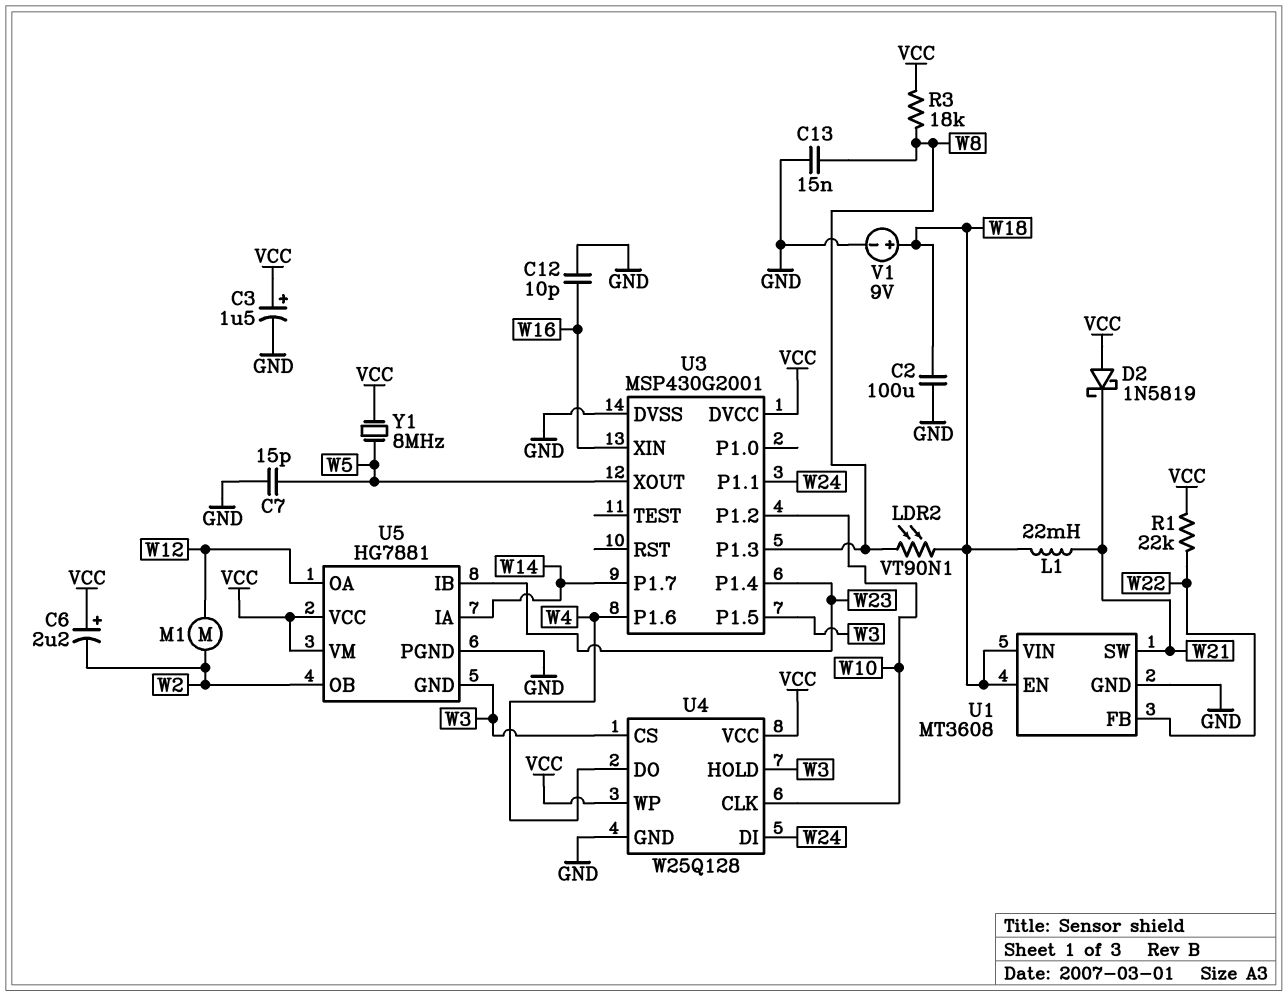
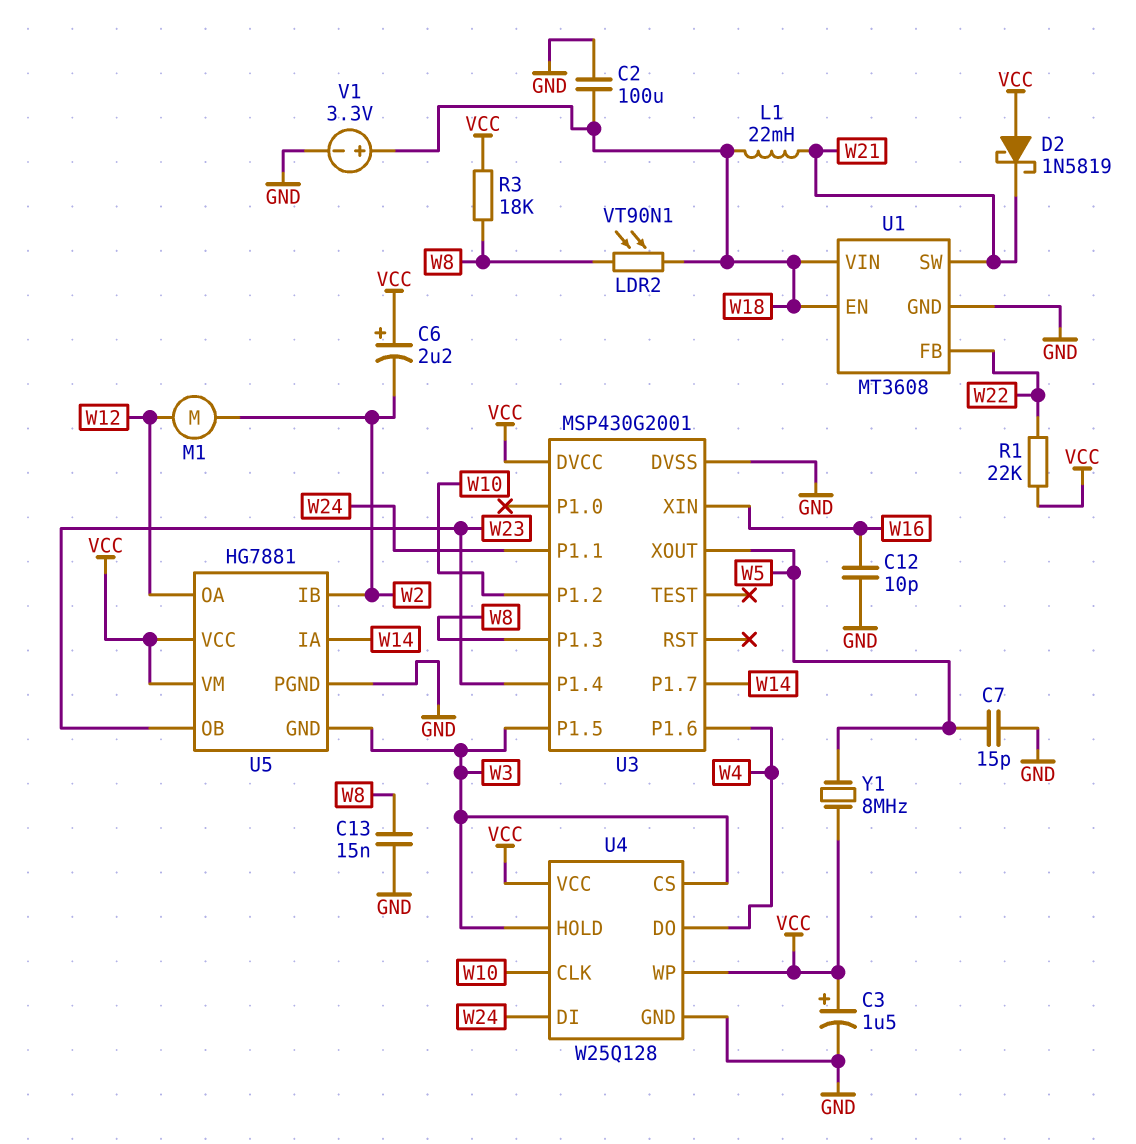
U5 pin IB: W23 -> W2
U5 pin OB: W2 -> W23
V1: 9V (plus W18, minus GND) -> 3.3V (plus W18, minus GND)

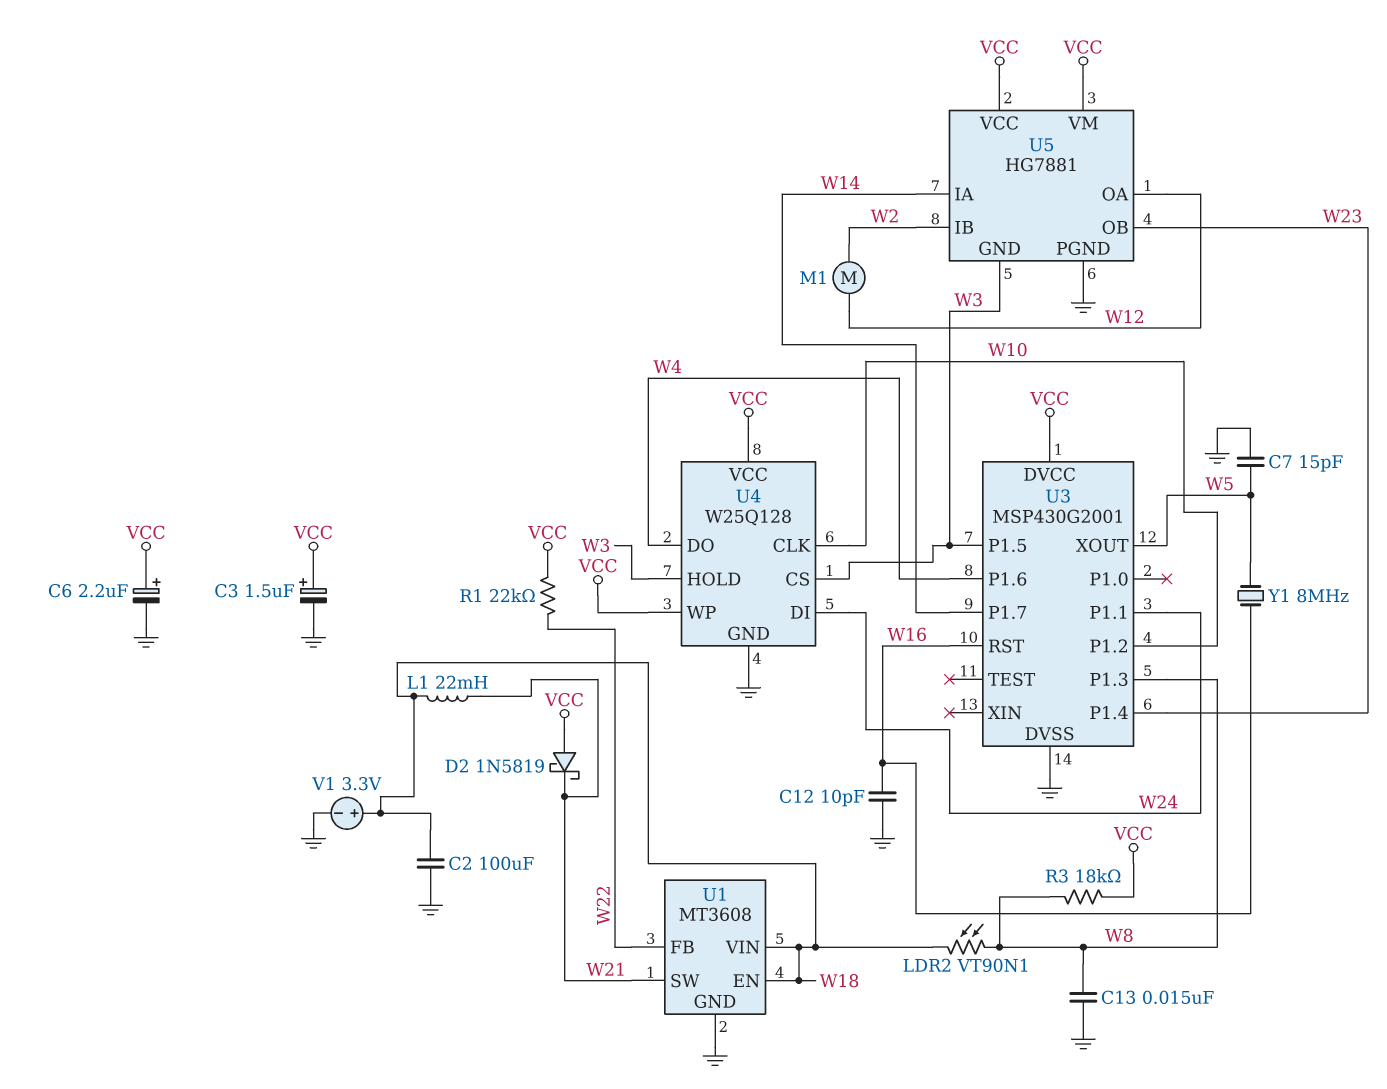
C6: 2.2uF (plus VCC, minus W2) -> 2.2uF (plus VCC, minus GND)
U3 pin RST: none -> W16
U3 pin XIN: W16 -> none
Y1: 8MHz (VCC, W5) -> 8MHz (W5, W16)

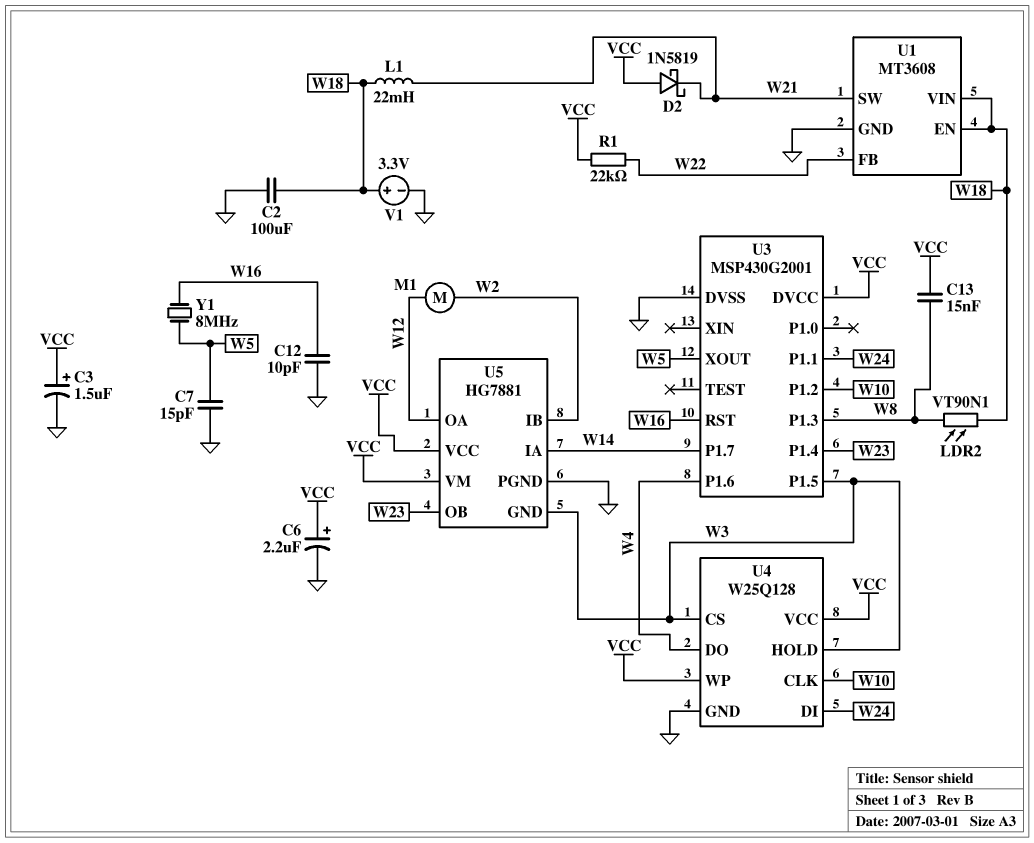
C13: 15nF (GND, W8) -> 15nF (VCC, W8)
R3: 18k (VCC, W8) -> none

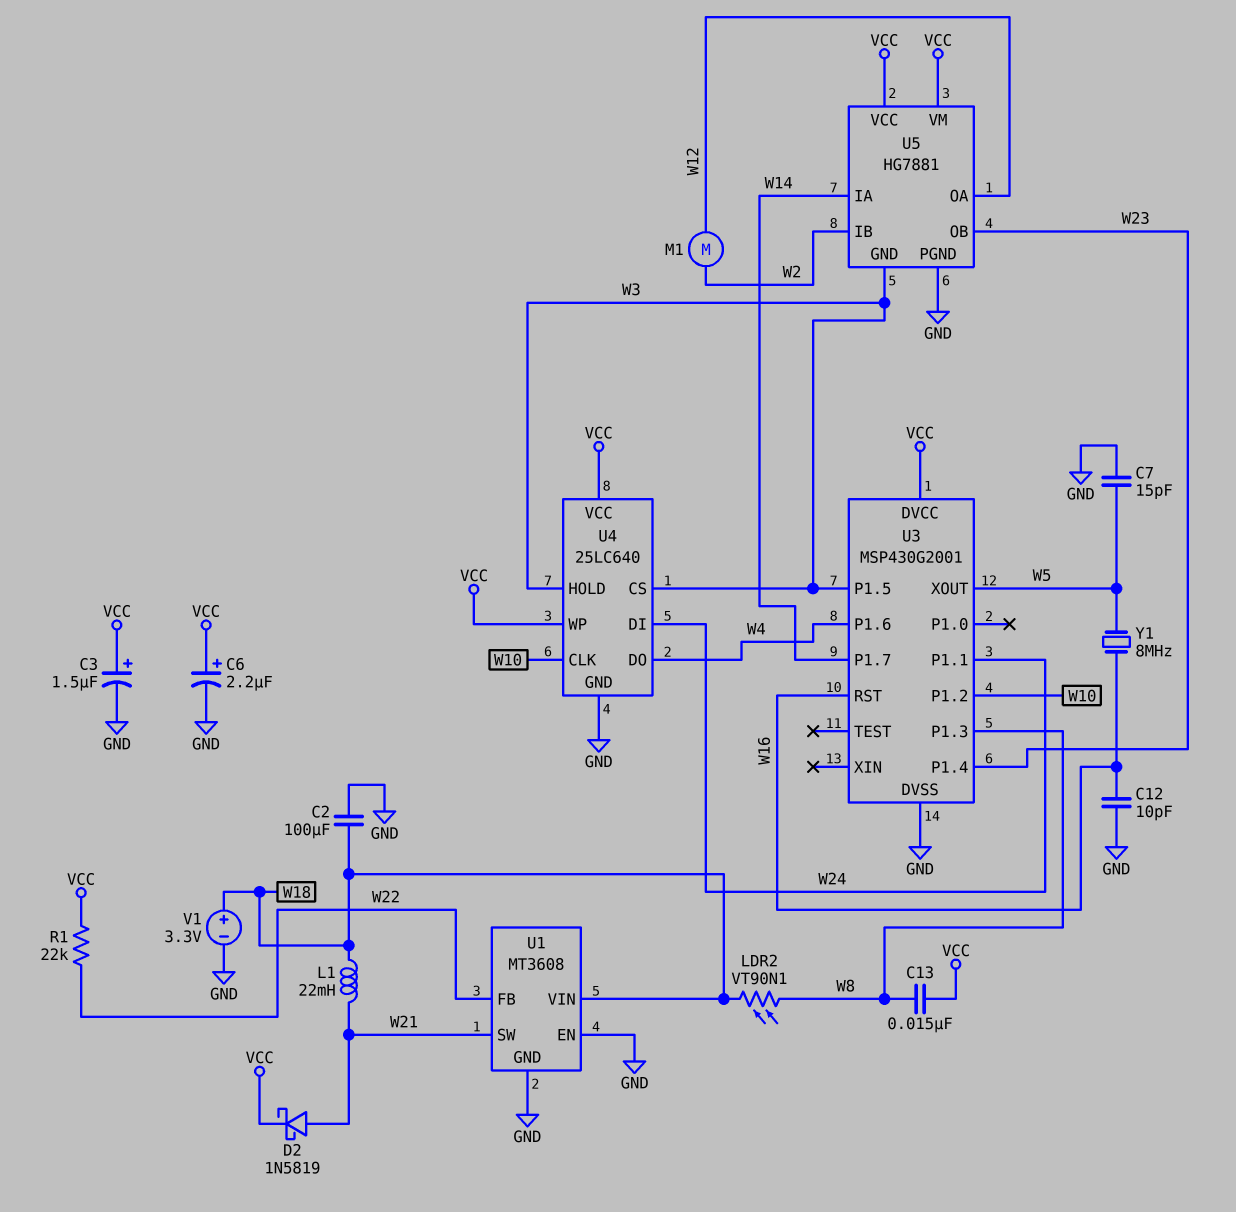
D2: schottky 1N5819 (A VCC, K W21) -> schottky 1N5819 (A W21, K VCC)
U1 pin EN: W18 -> GND
U4: W25Q128 -> 25LC640

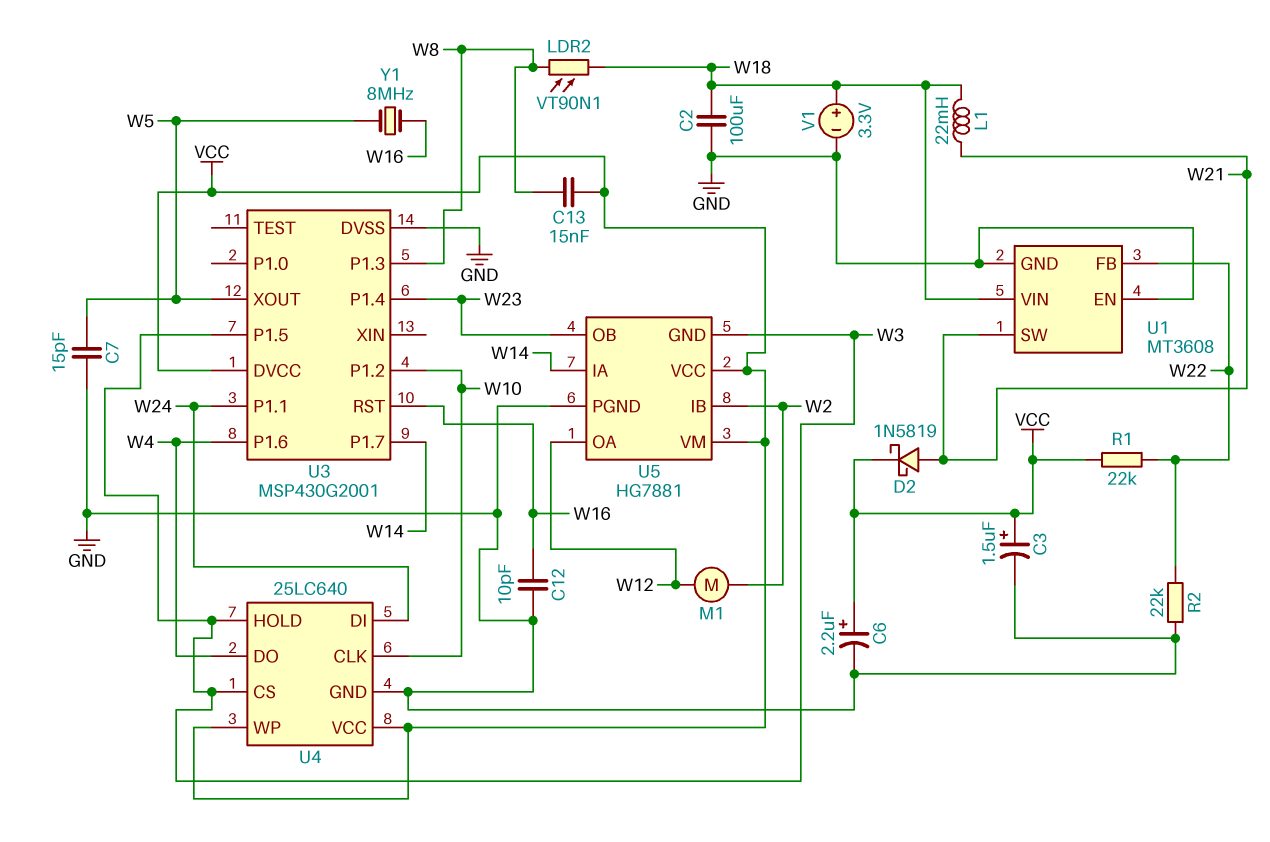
R2: none -> 22k (GND, W22)

